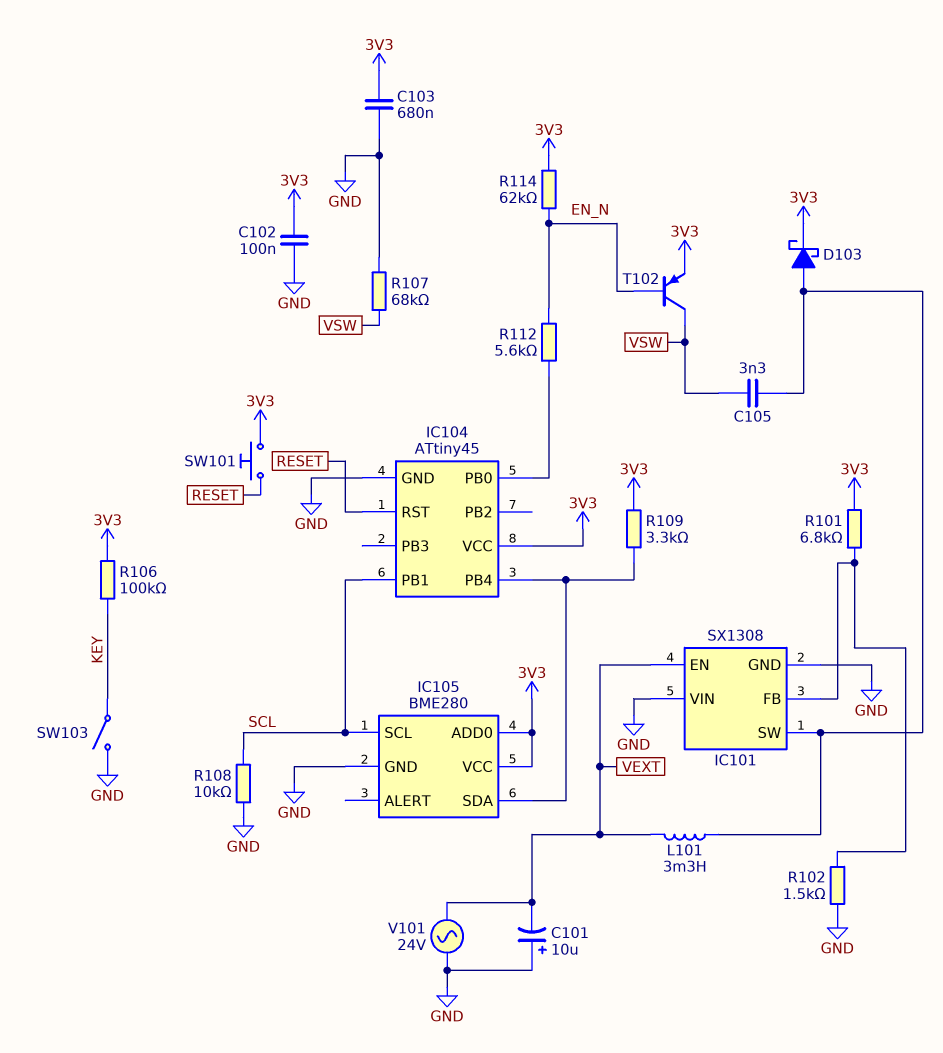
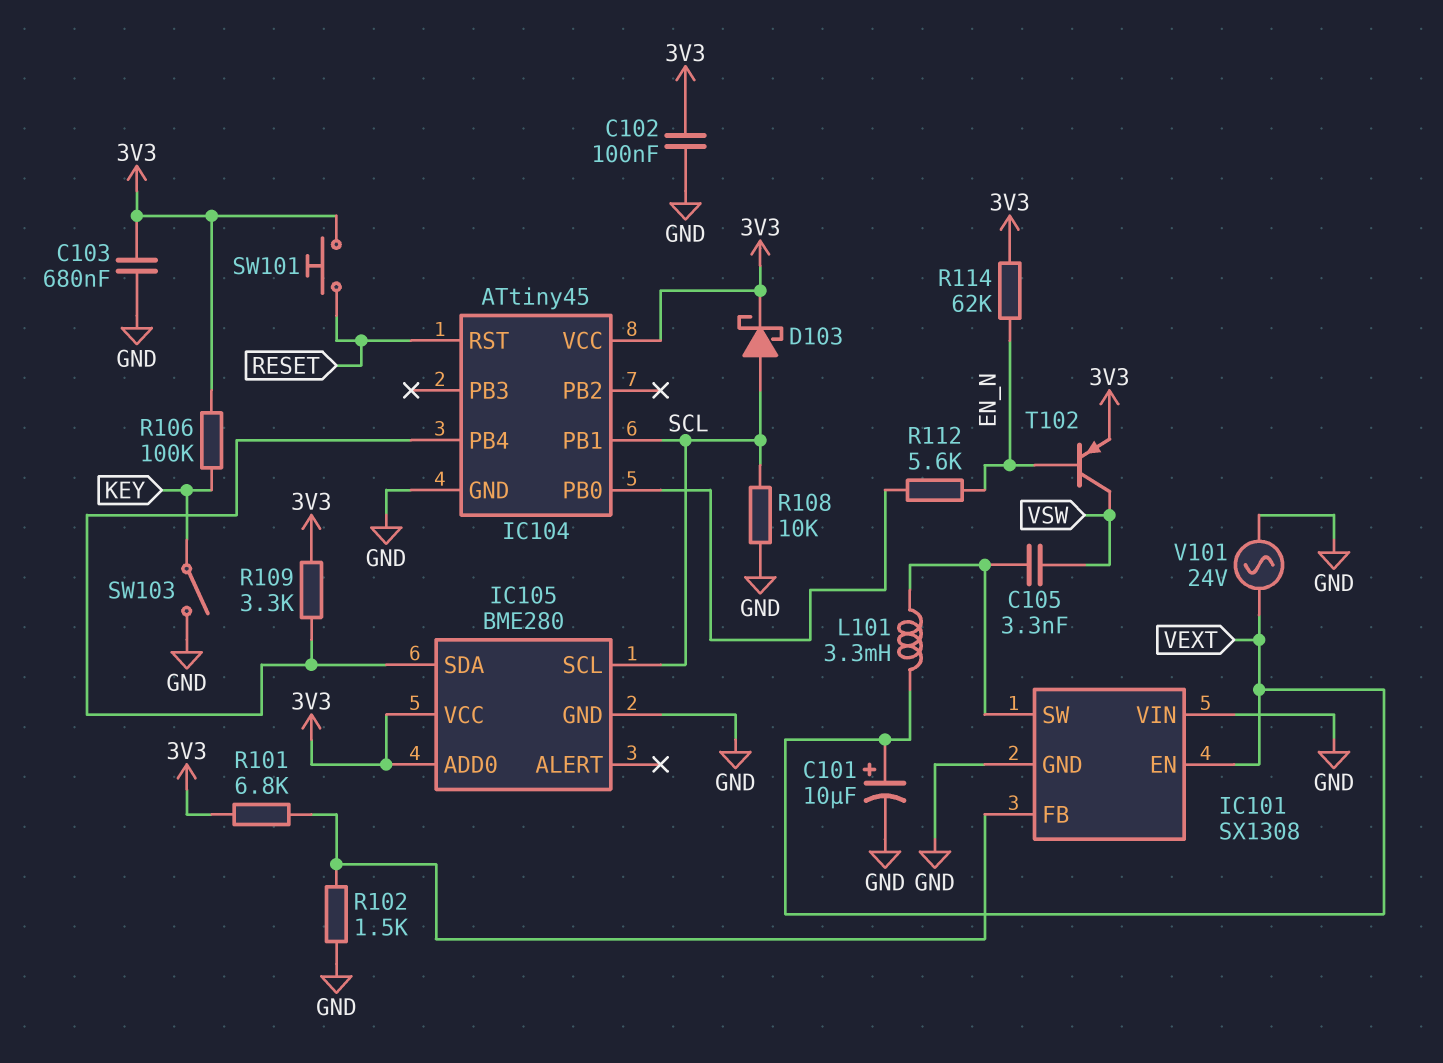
C101: 10uF (plus GND, minus VEXT) -> 10uF (plus VEXT, minus GND)
D103: schottky (A IC101/SW, K 3V3) -> schottky (A SCL, K 3V3)
R107: 68k (GND, VSW) -> none

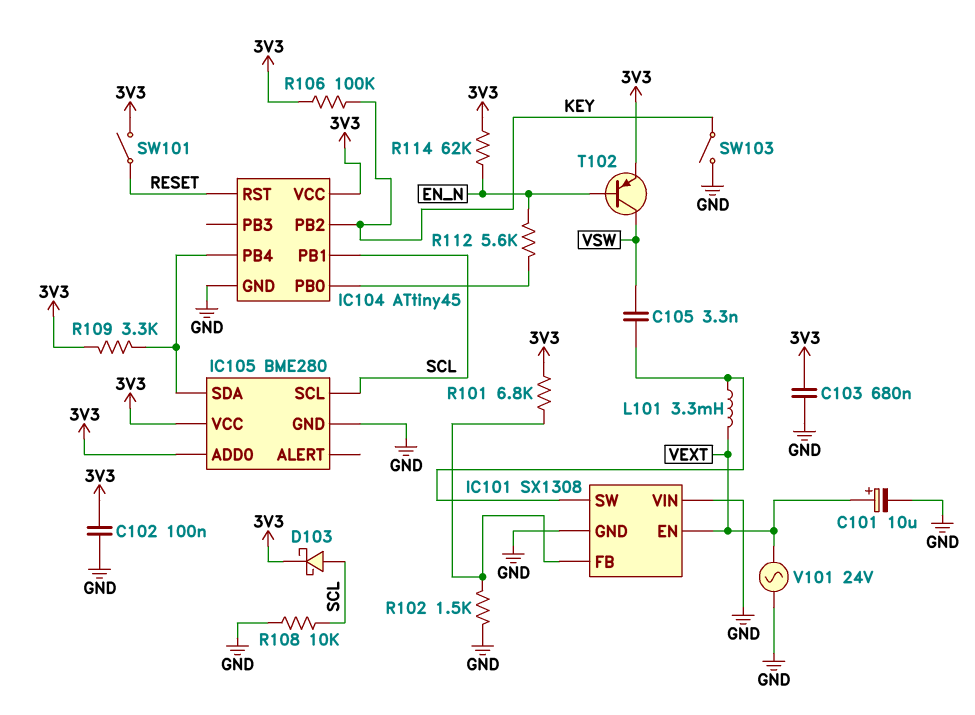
IC104 pin PB2: none -> KEY
SW101: button (3V3, RESET) -> switch (3V3, RESET)

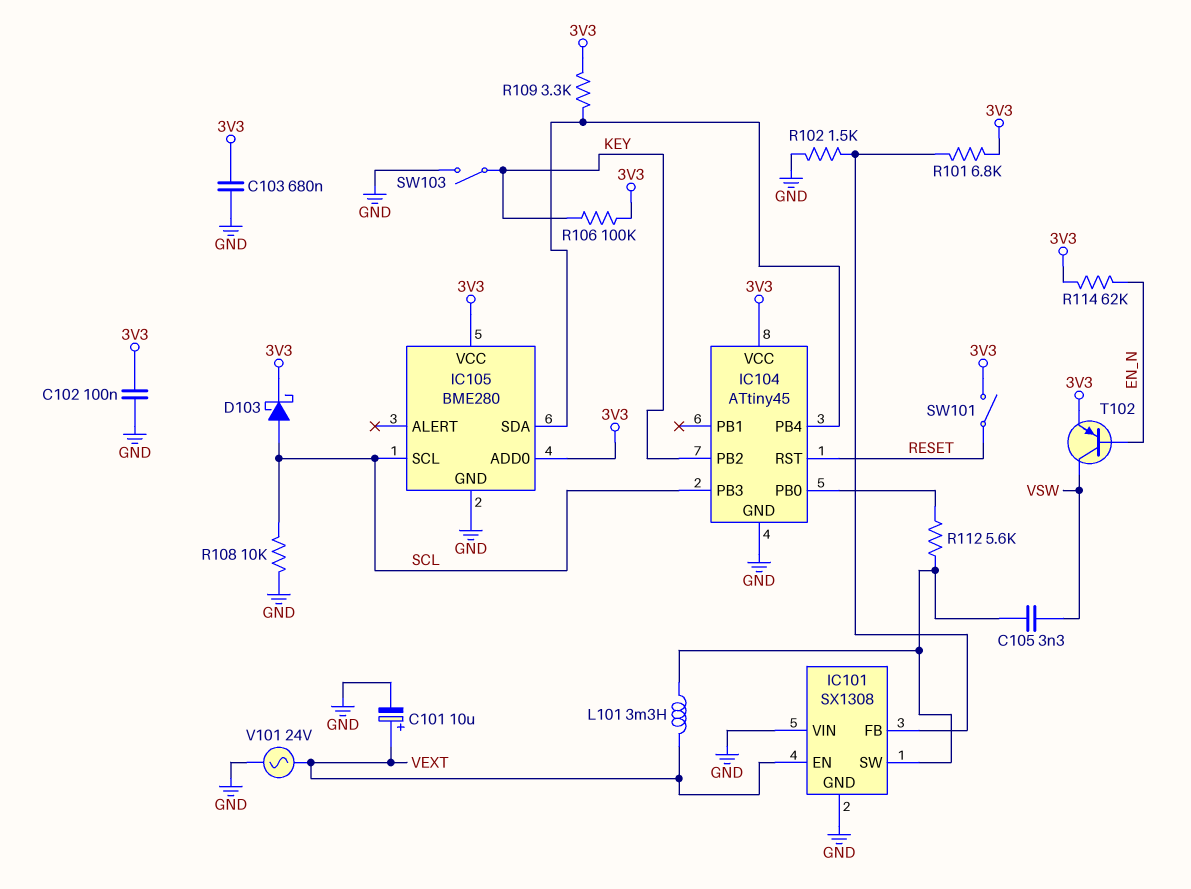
IC104 pin PB1: SCL -> none
IC104 pin PB3: none -> SCL
R112: 5.6k (EN_N, IC104/PB0) -> 5.6k (IC101/SW, IC104/PB0)

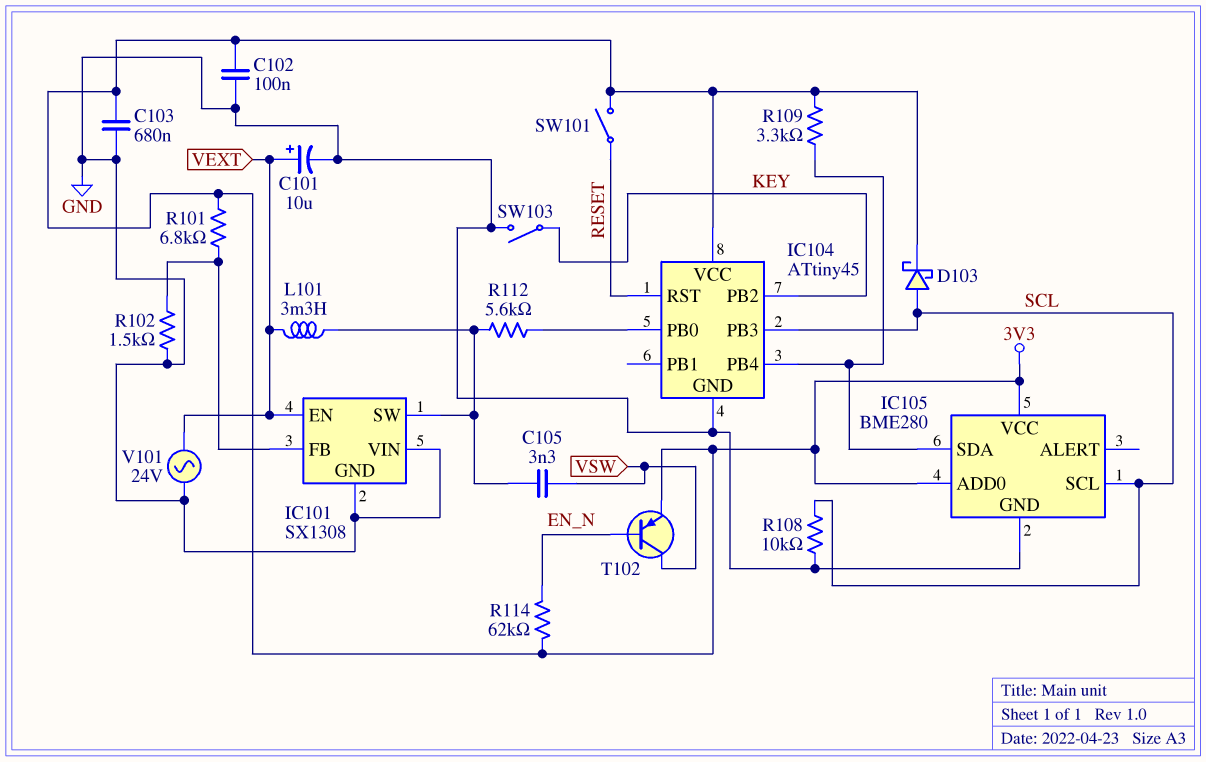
R106: 100k (3V3, KEY) -> none

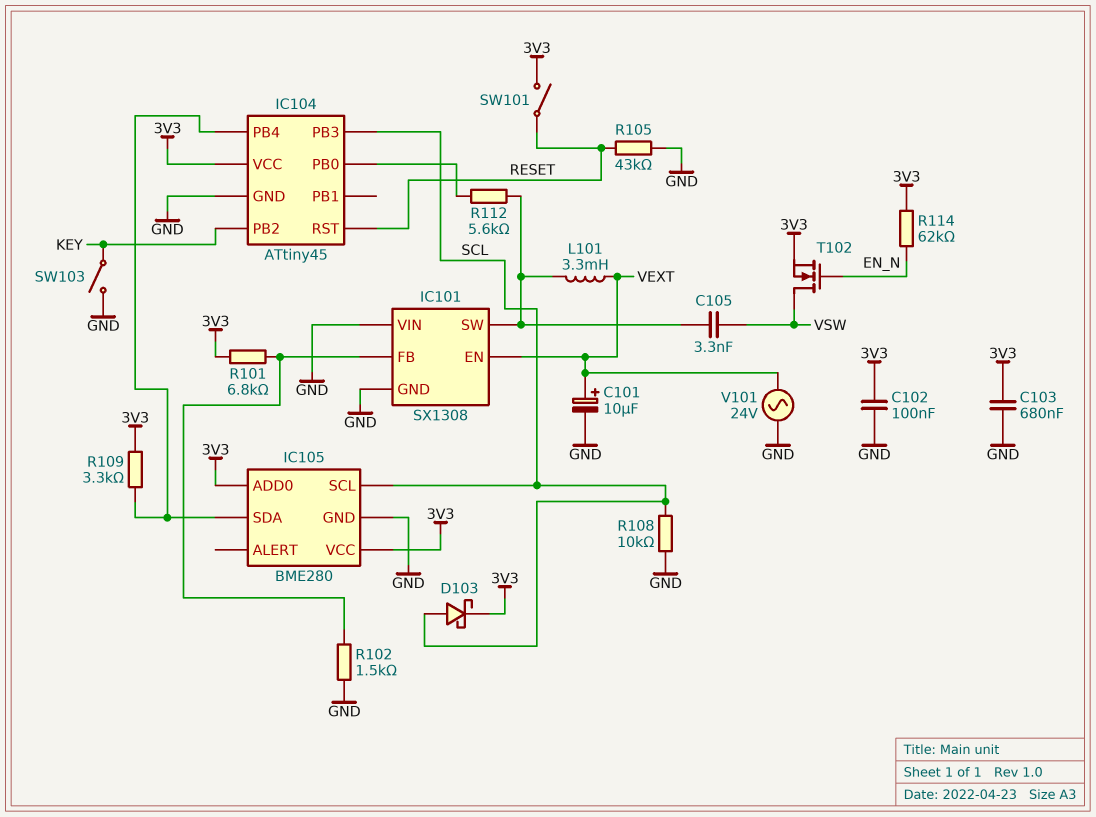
R105: none -> 43k (GND, RESET)
T102: PNP (B EN_N, C VSW, E 3V3) -> NMOS (G EN_N, D VSW, S 3V3)

